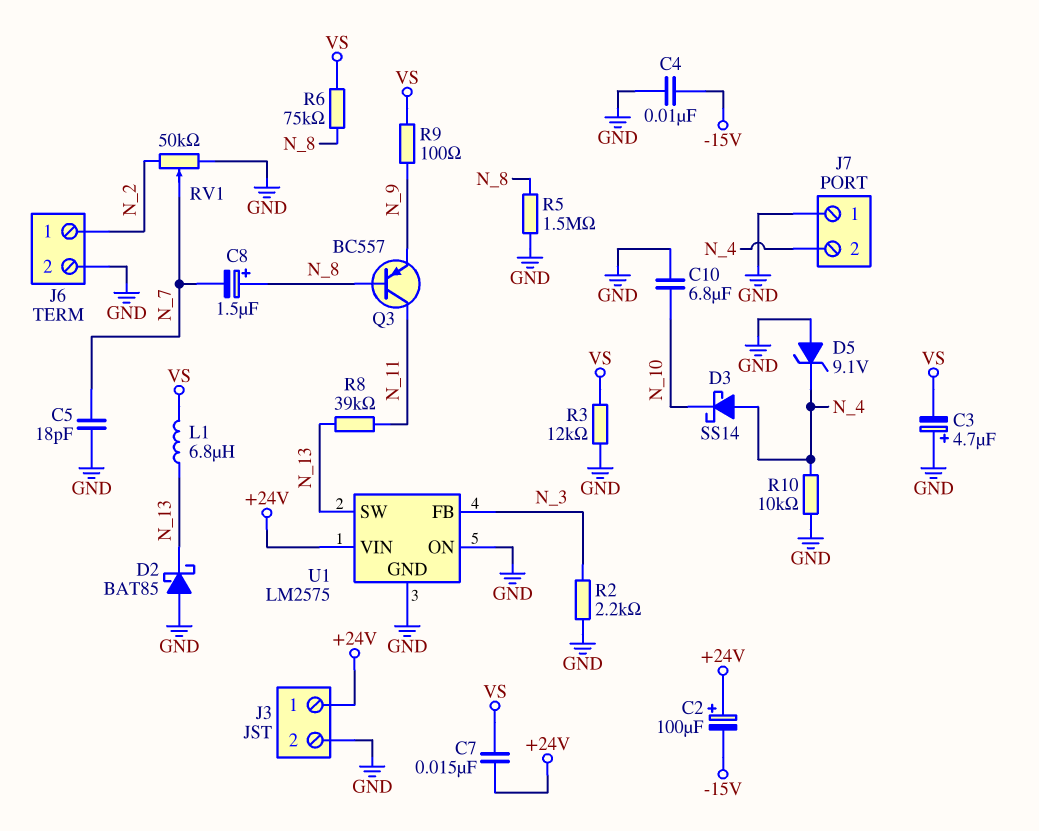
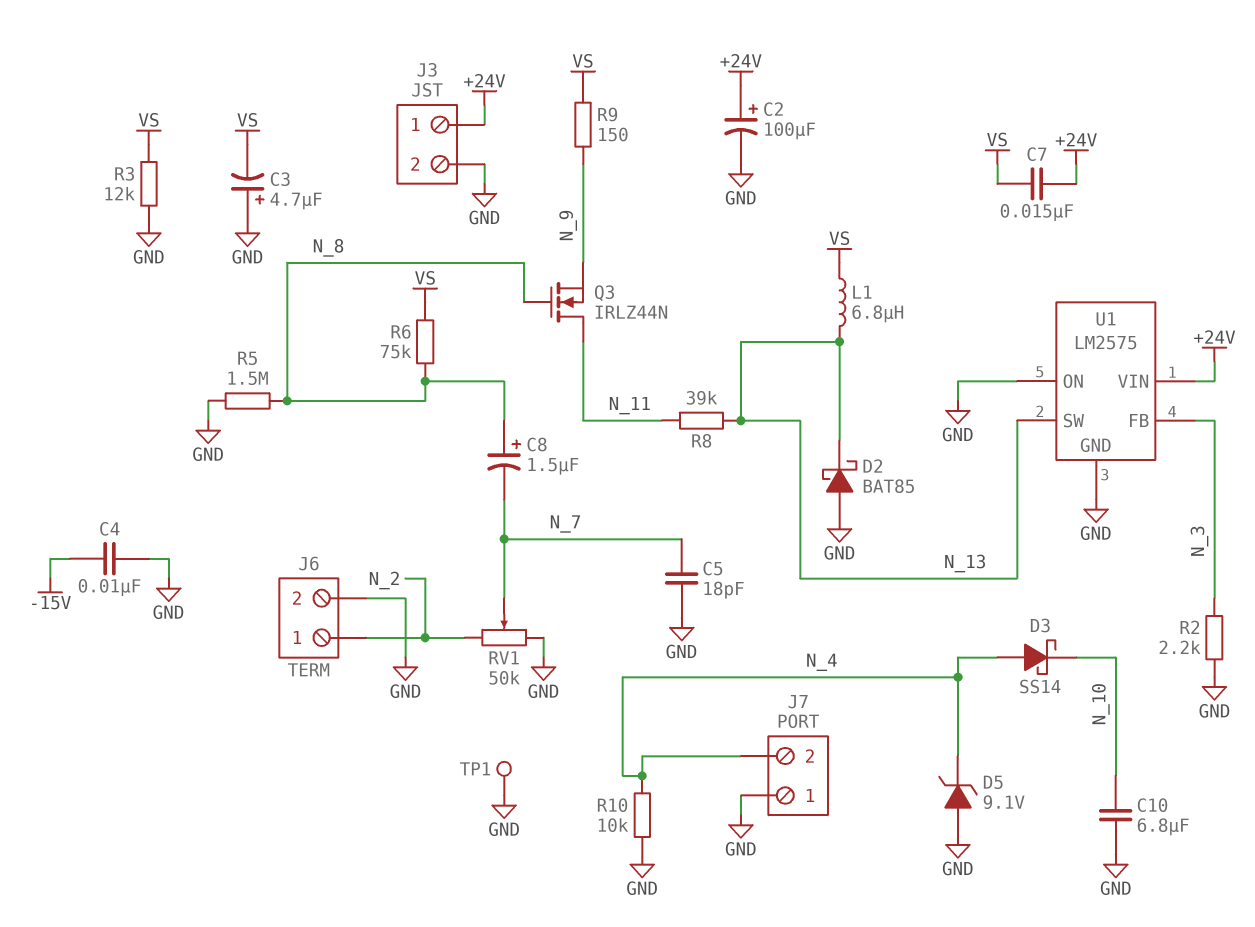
C2: 100uF (plus +24V, minus -15V) -> 100uF (plus +24V, minus GND)
Q3: PNP BC557 (B N_8, C N_11, E N_9) -> NMOS IRLZ44N (G N_8, D N_11, S N_9)
R9: 100 (N_9, VS) -> 150 (N_9, VS)
TP1: none -> test point (GND)

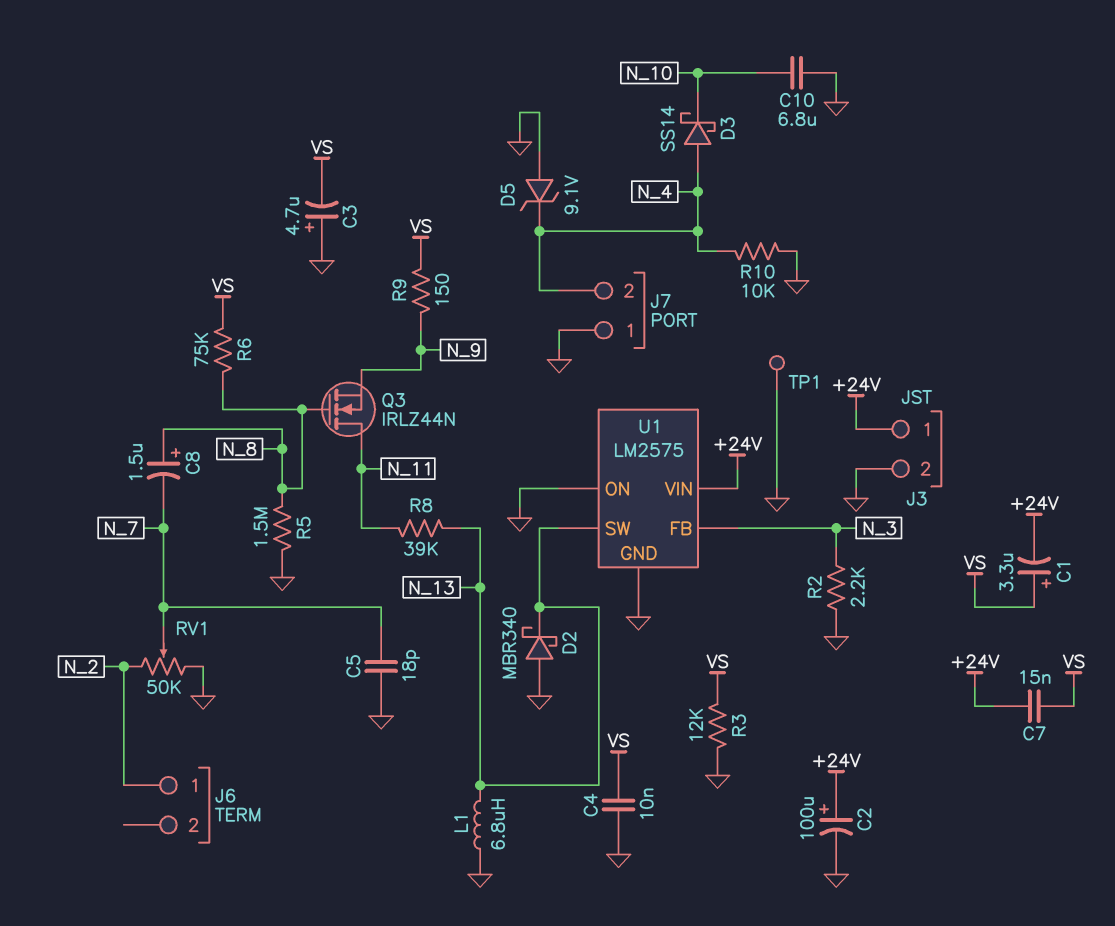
C1: none -> 3.3uF (plus VS, minus +24V)
C4: 10nF (-15V, GND) -> 10nF (GND, VS)
D2: schottky BAT85 (A GND, K N_13) -> schottky MBR340 (A GND, K N_13)
J6 pin 2: GND -> none
L1: 6.8uH (N_13, VS) -> 6.8uH (GND, N_13)

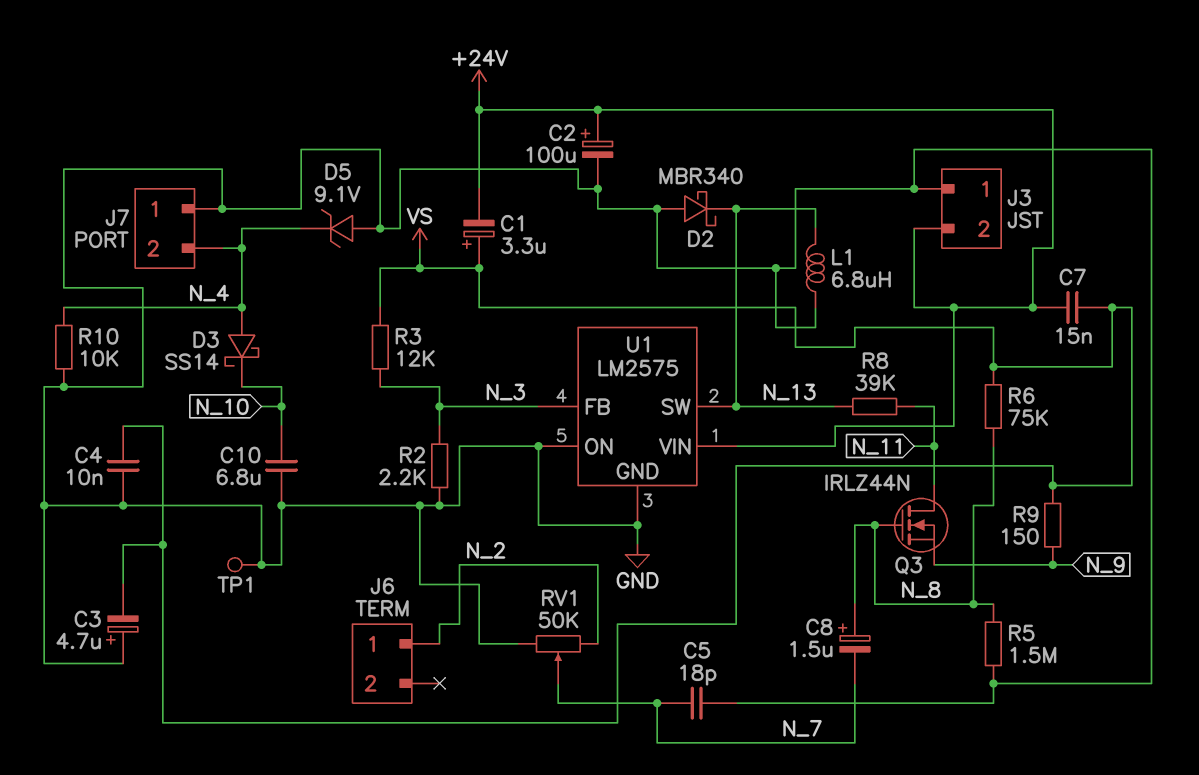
J3 pin 1: +24V -> GND
J3 pin 2: GND -> +24V
R3: 12k (GND, VS) -> 12k (N_3, VS)

